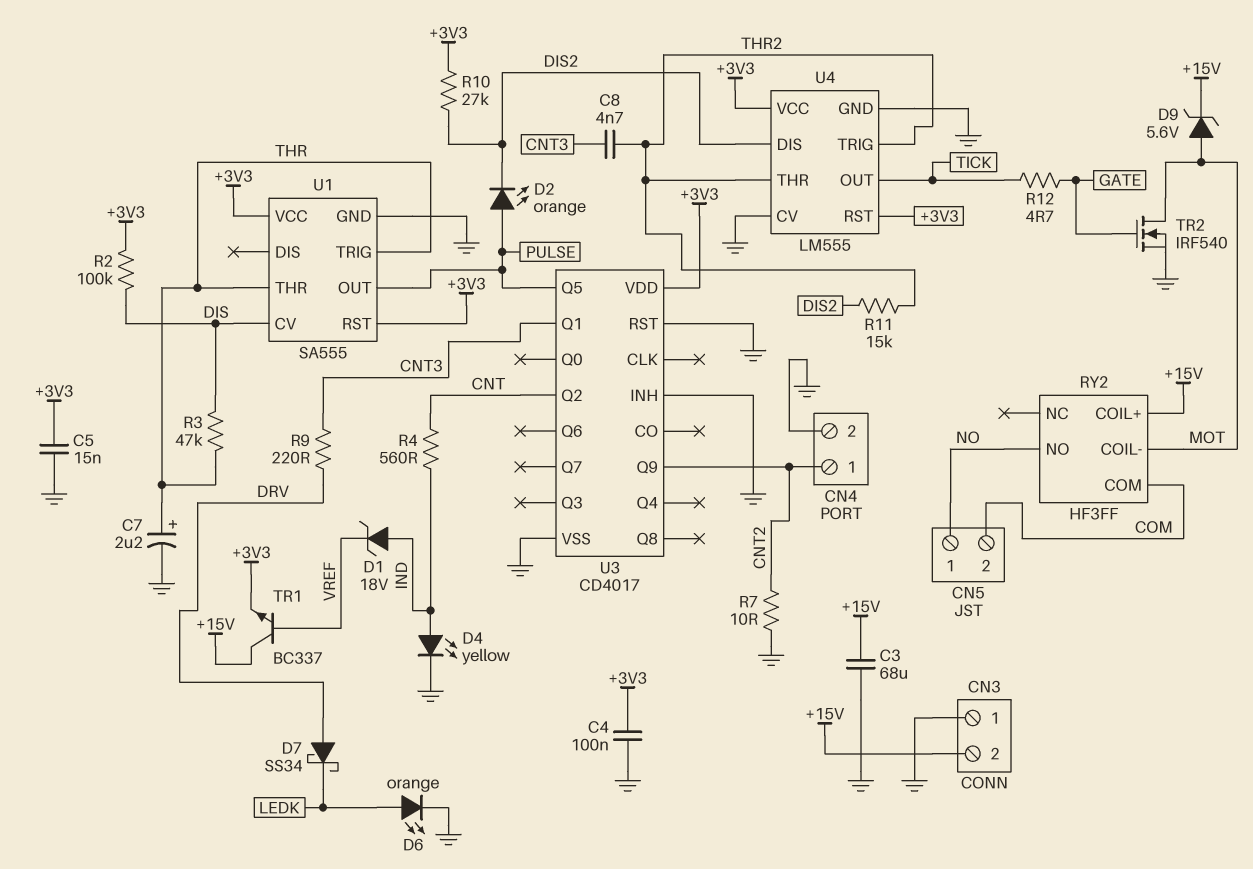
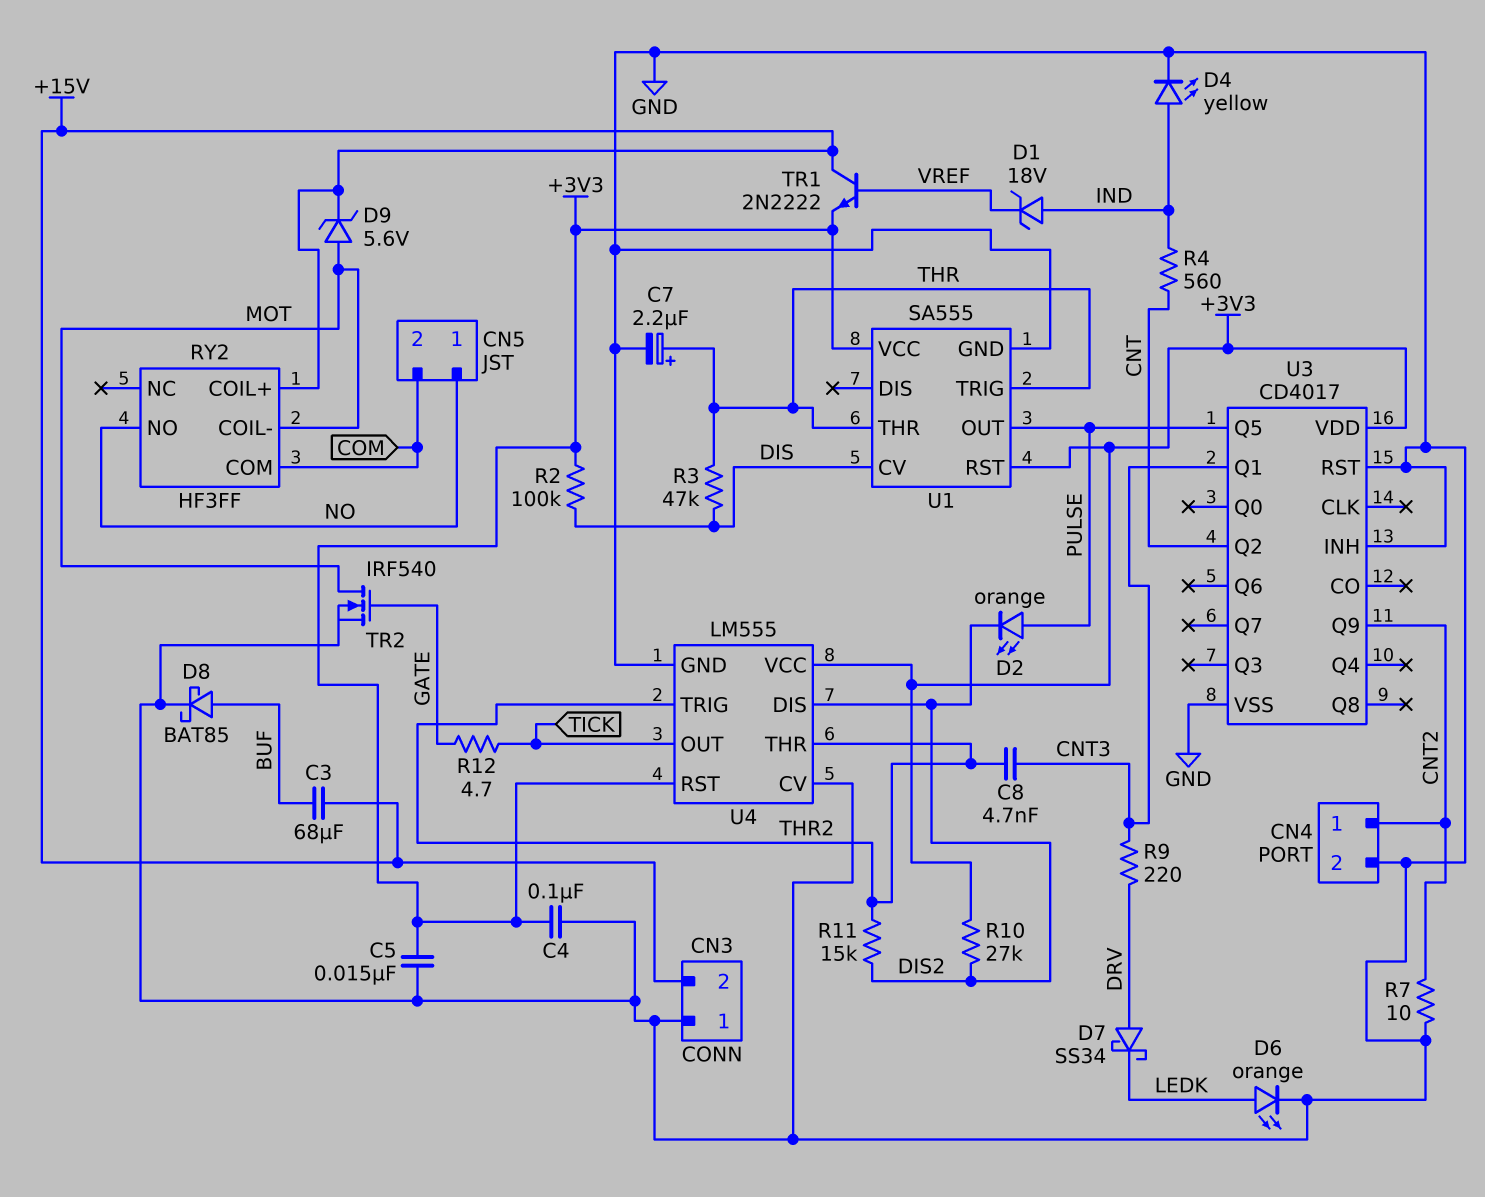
C3: 68uF (+15V, GND) -> 68uF (+15V, BUF)
D8: none -> schottky BAT85 (A BUF, K GND)
TR1: NPN BC337 (B VREF, C +15V, E +3V3) -> NPN 2N2222 (B VREF, C +15V, E +3V3)

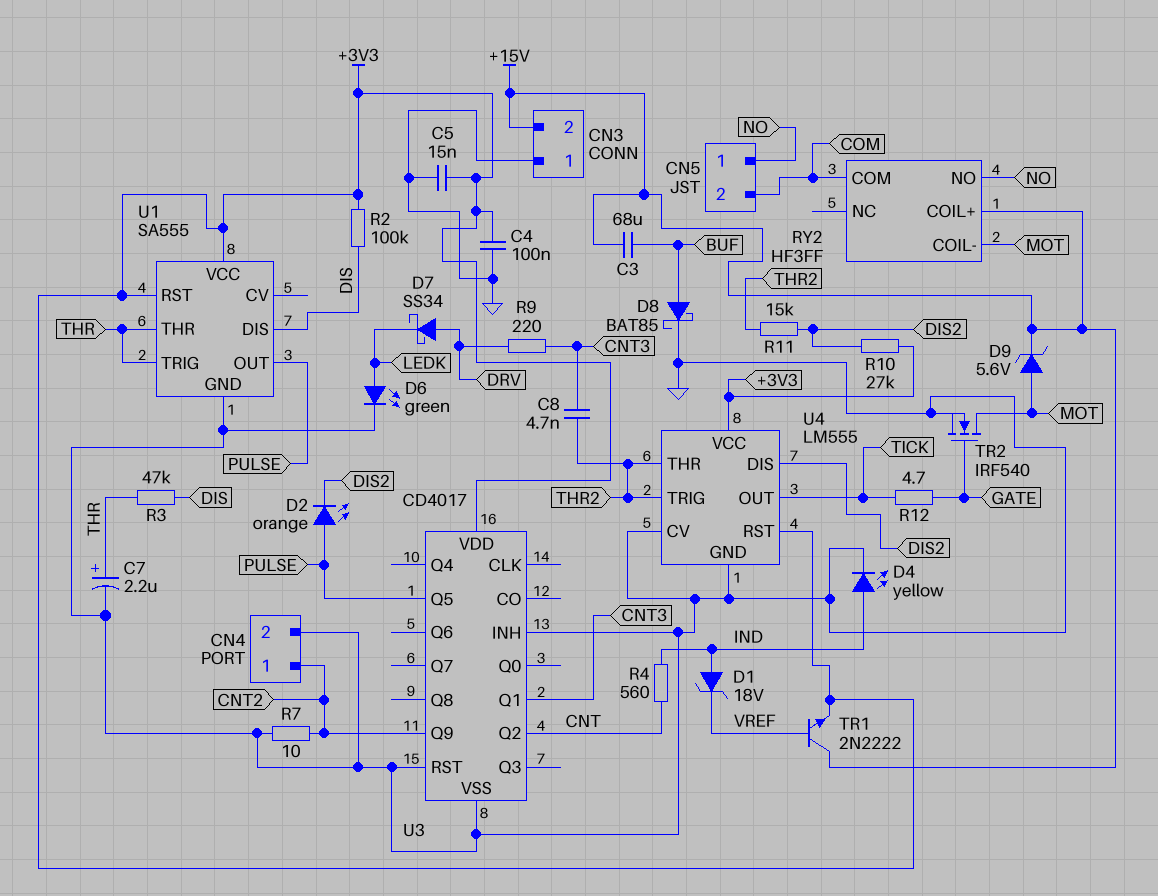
D6: LED orange (A LEDK, K GND) -> LED green (A LEDK, K GND)
U1 pin CV: DIS -> none
U1 pin DIS: none -> DIS

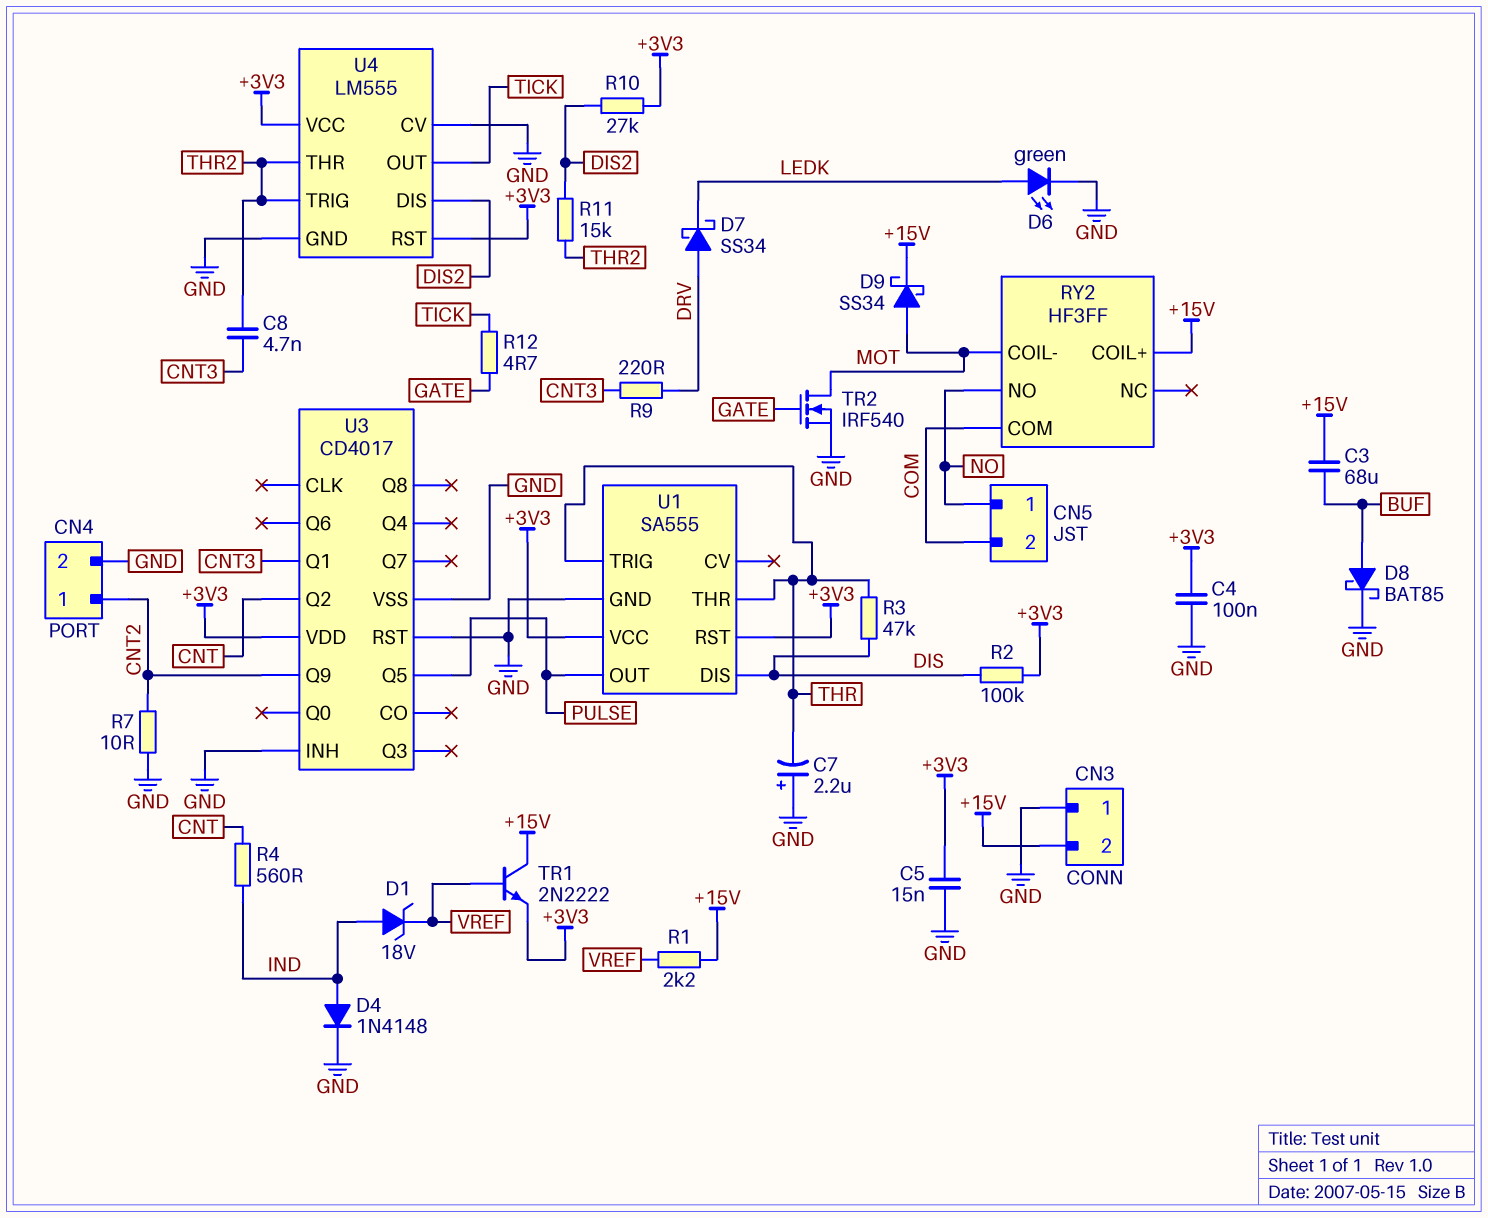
C7: 2.2uF (plus THR, minus GND) -> 2.2uF (plus GND, minus THR)
D2: LED orange (A PULSE, K DIS2) -> none
D4: LED yellow (A IND, K GND) -> diode 1N4148 (A IND, K GND)
D9: zener 5.6V (A MOT, K +15V) -> schottky SS34 (A MOT, K +15V)
R1: none -> 2.2k (+15V, VREF)

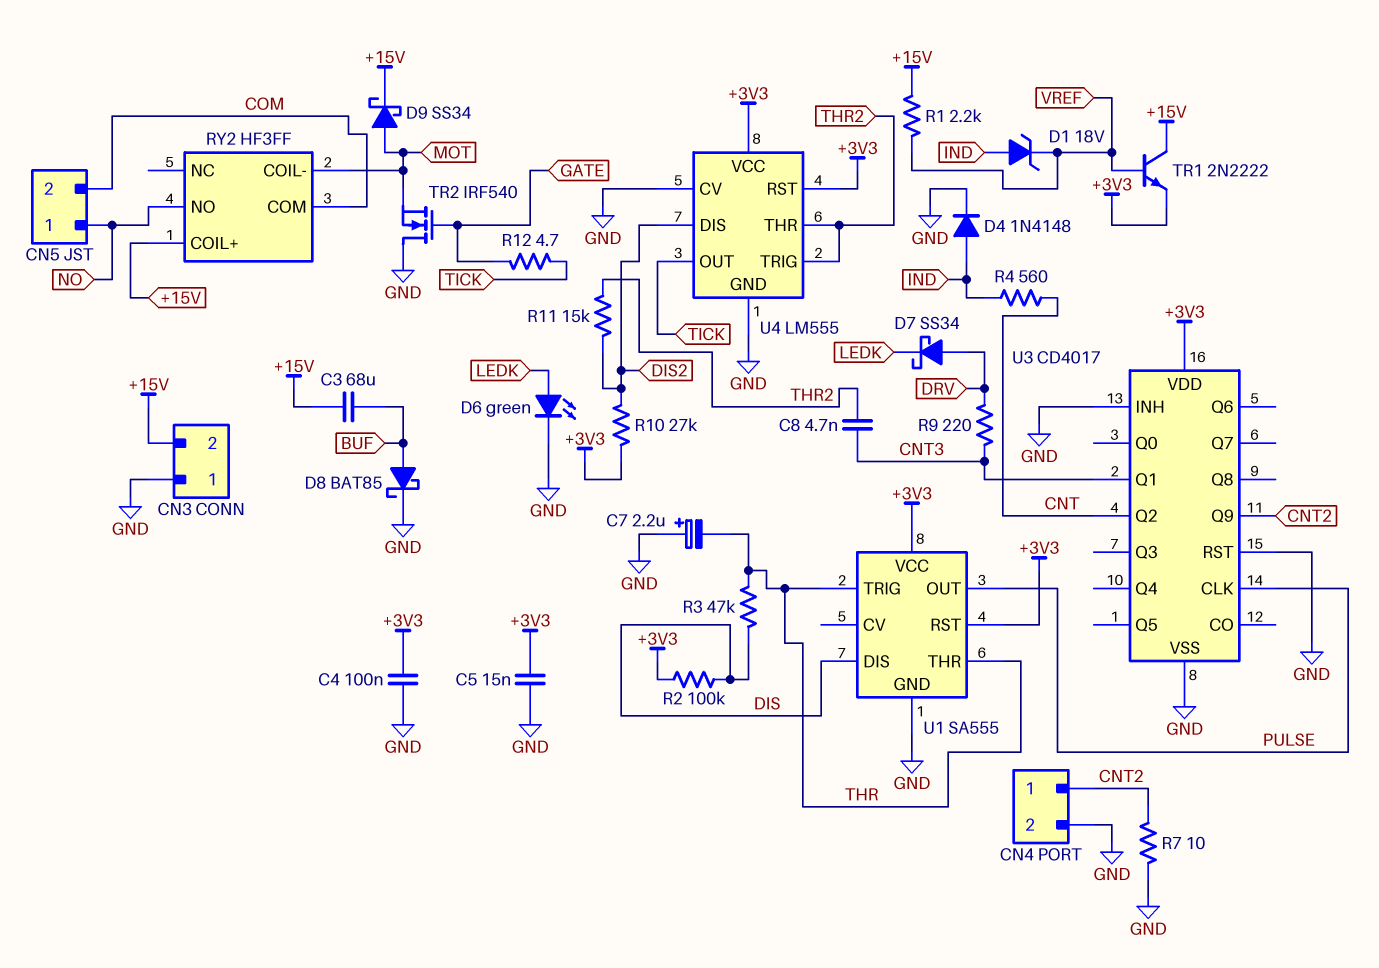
TR2: NMOS IRF540 (G GATE, D MOT, S GND) -> NMOS IRF540 (G GATE, D GND, S MOT)
U3 pin CLK: none -> PULSE
U3 pin Q5: PULSE -> none

